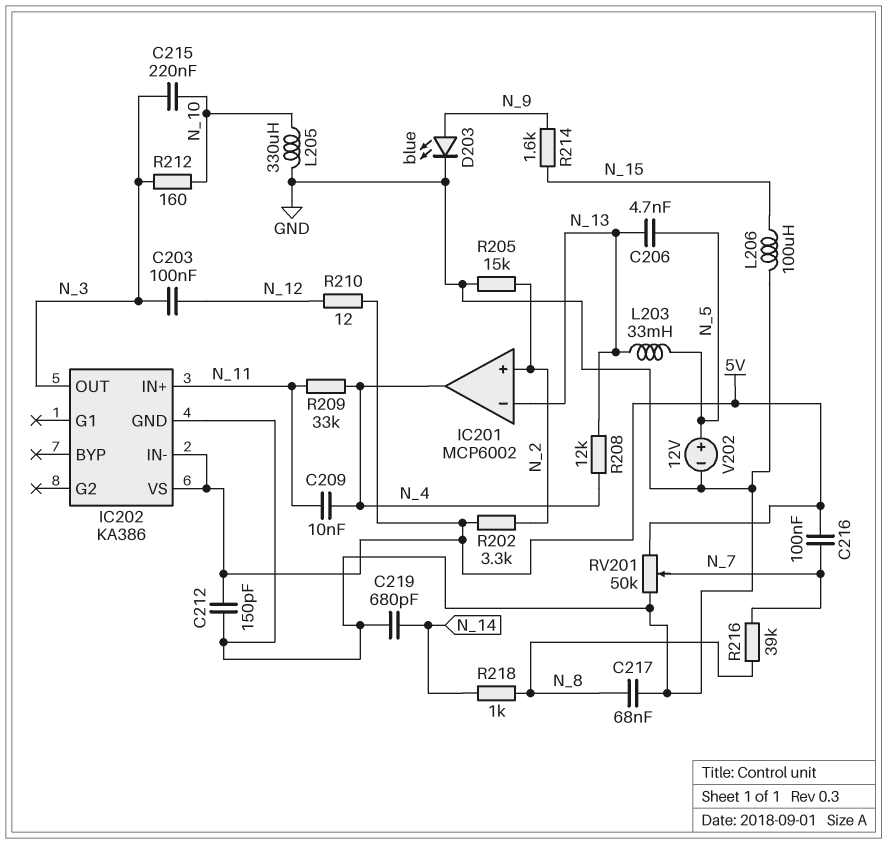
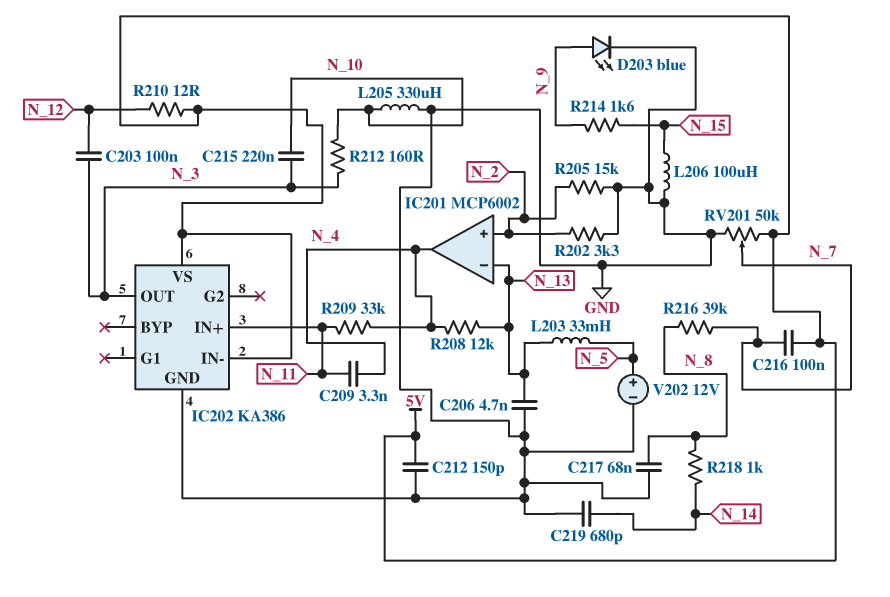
C206: 4.7nF (N_5, N_13) -> 4.7nF (GND, N_13)
C209: 10nF (N_4, N_11) -> 3.3nF (N_4, N_11)
R202: 3.3k (5V, N_2) -> 3.3k (GND, N_2)

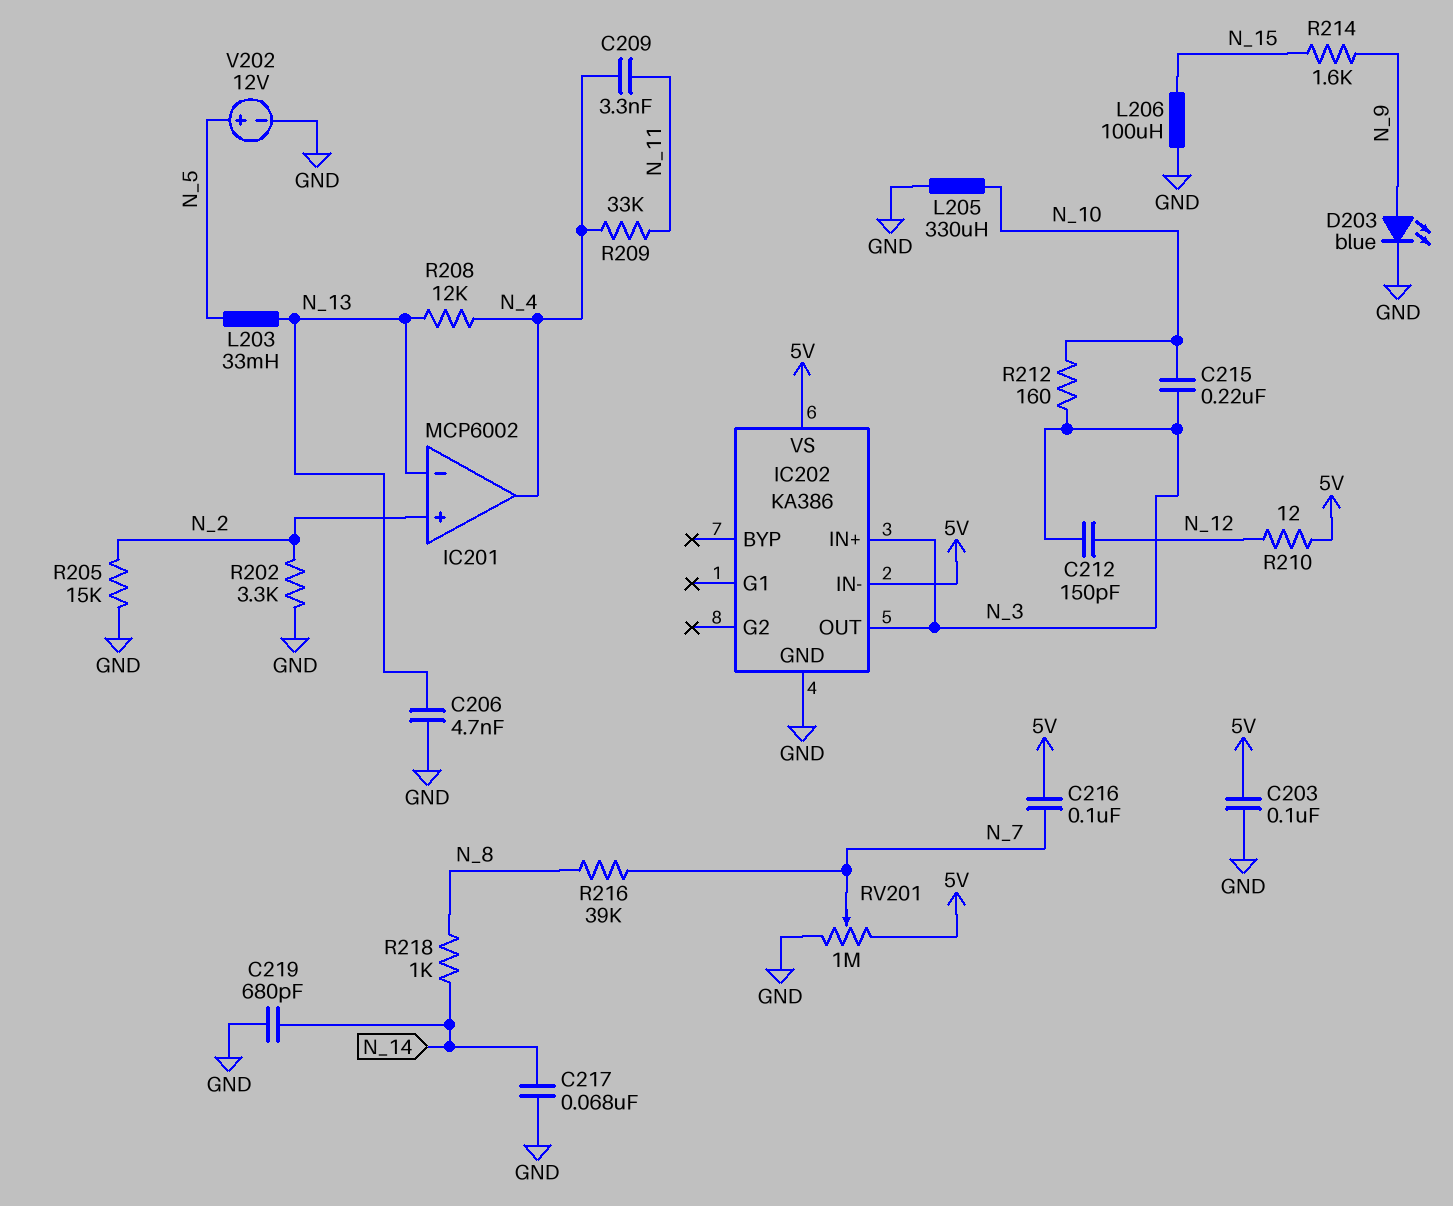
C203: 100nF (N_3, N_12) -> 100nF (5V, GND)
C212: 150pF (5V, GND) -> 150pF (N_3, N_12)
C217: 68nF (GND, N_8) -> 68nF (GND, N_14)
IC202 pin IN+: N_11 -> N_3
RV201: 50k (5V, GND, wiper N_7) -> 1M (5V, GND, wiper N_7)

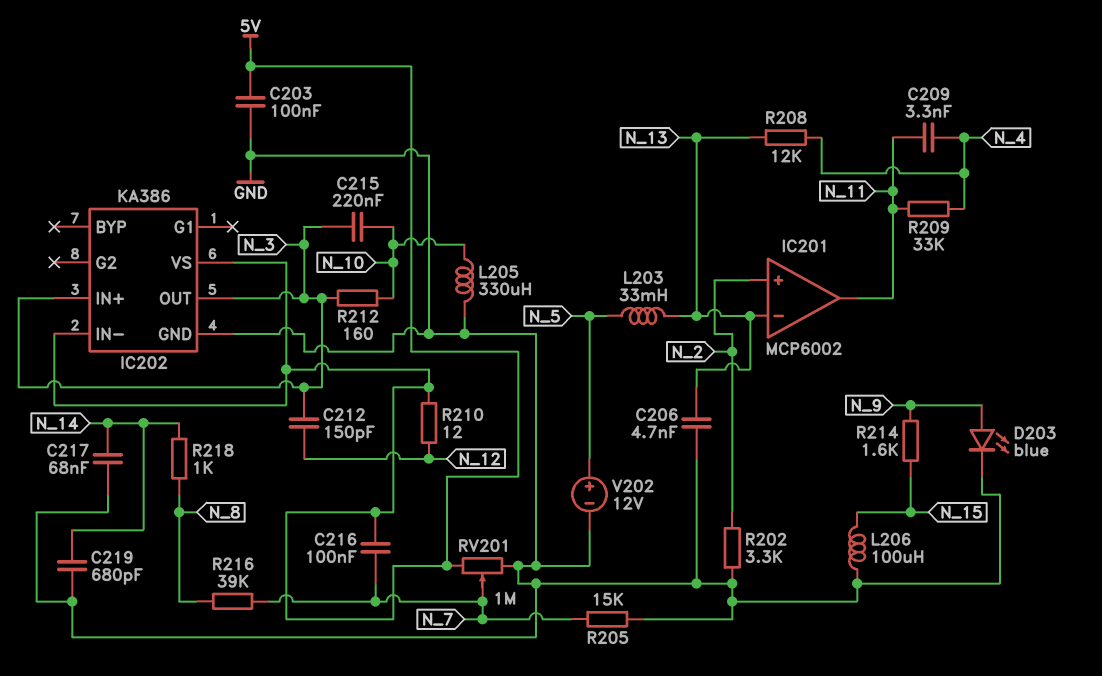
IC201 pin out: N_4 -> N_11
R205: 15k (GND, N_2) -> 15k (GND, N_7)

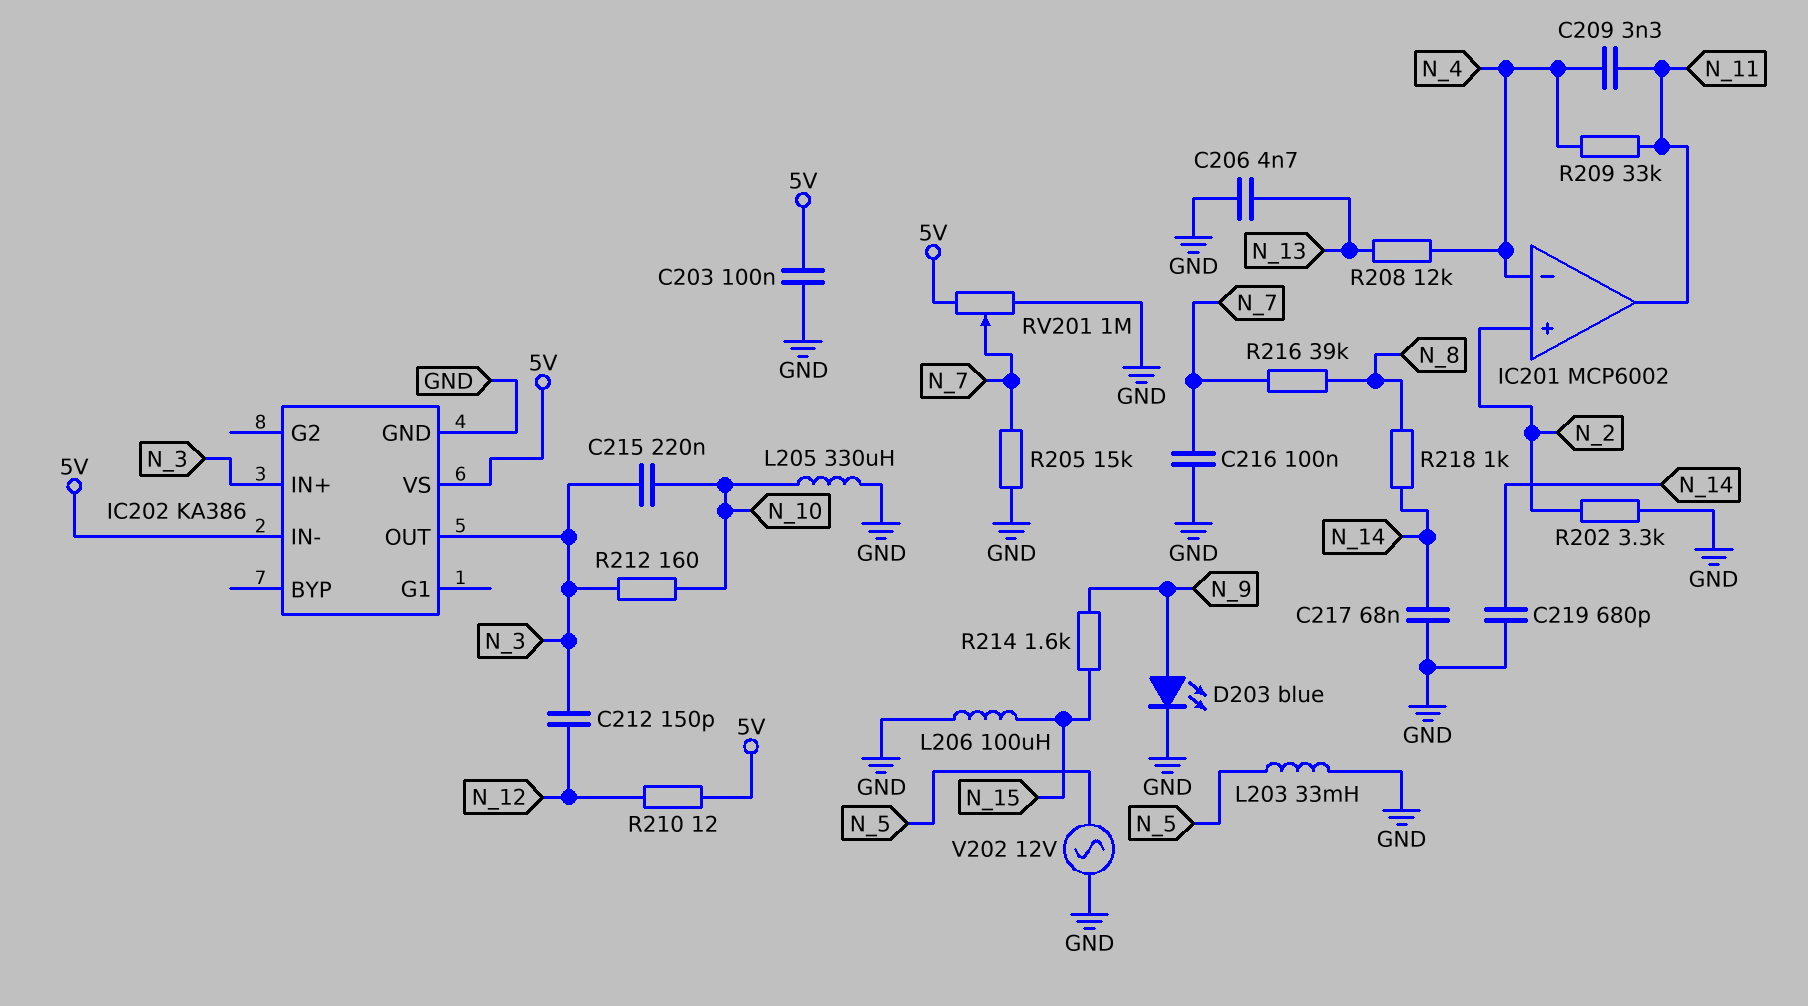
C216: 100nF (5V, N_7) -> 100nF (GND, N_7)
IC201 pin in-: N_13 -> N_4
L203: 33mH (N_5, N_13) -> 33mH (GND, N_5)
V202: 12V (plus N_5, minus GND) -> AC 12V (GND, N_5)

